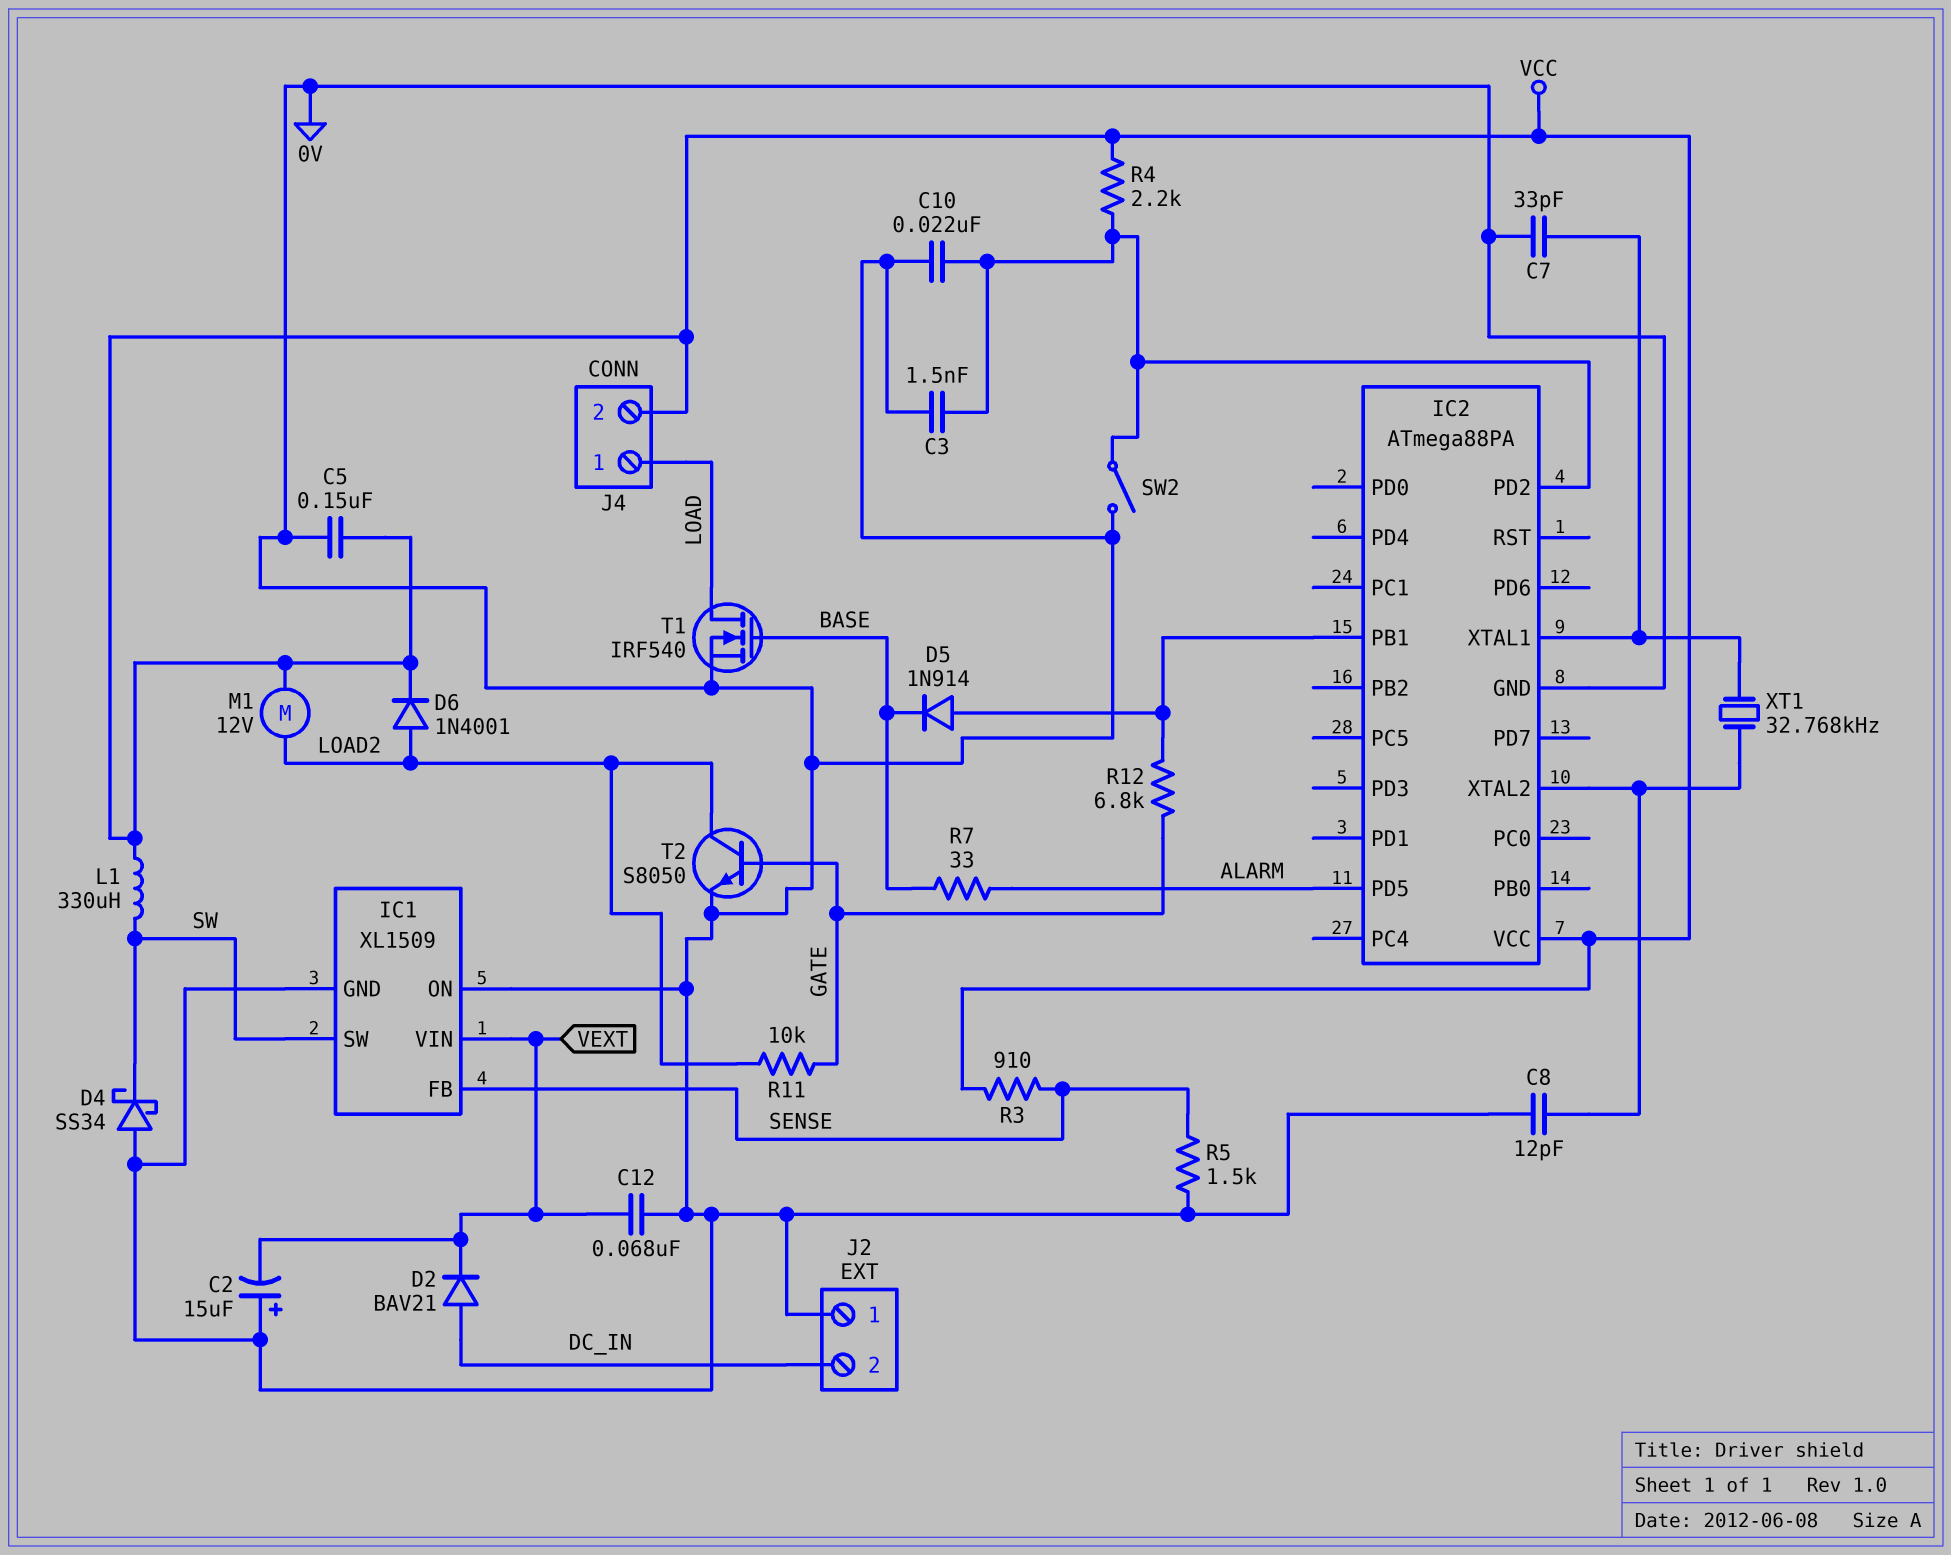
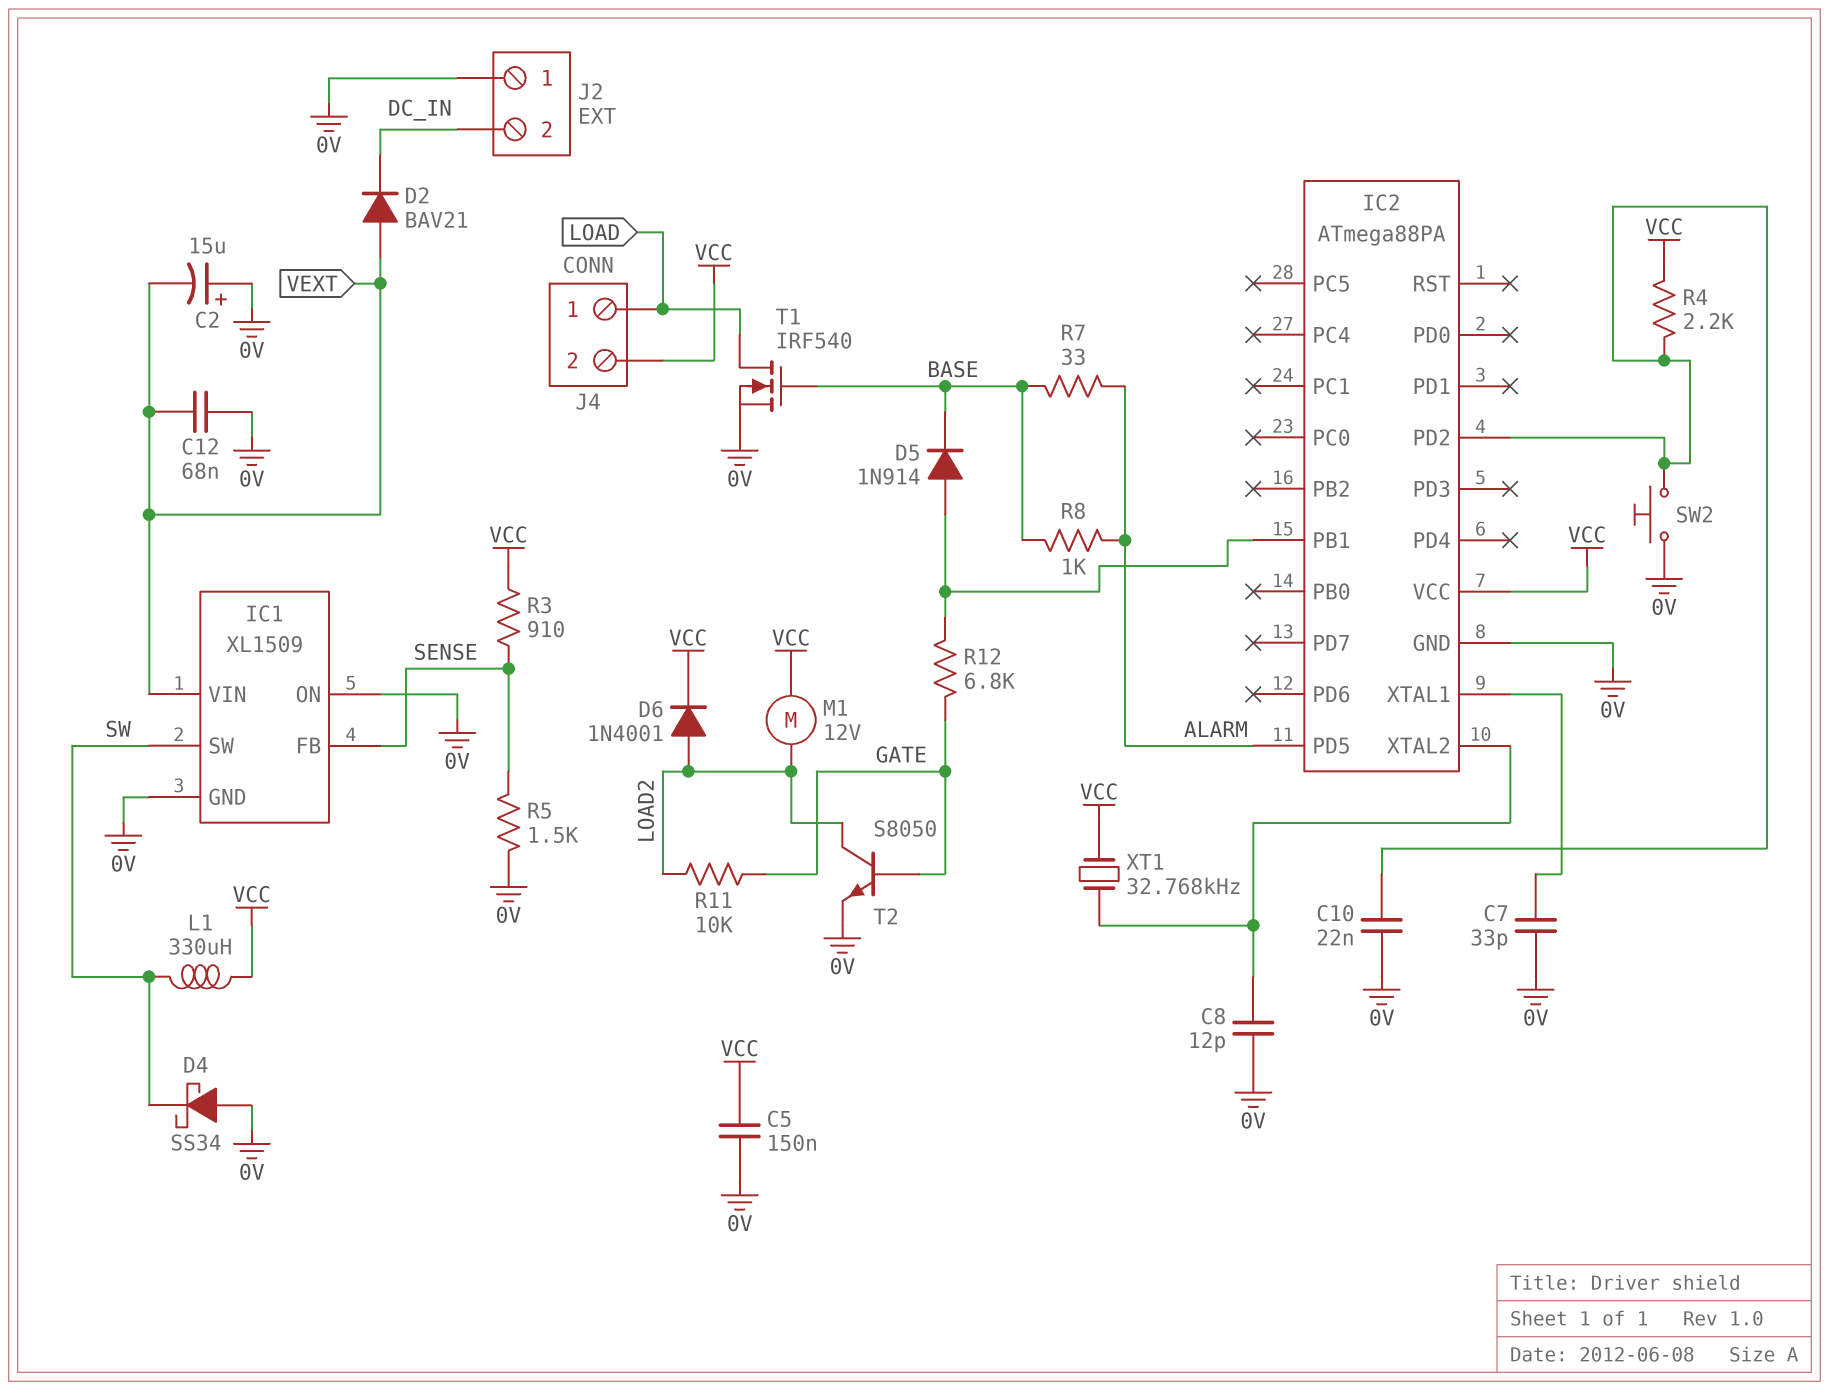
C3: 1.5nF (0V, IC2/PD2) -> none
D2: diode BAV21 (A DC_IN, K VEXT) -> diode BAV21 (A VEXT, K DC_IN)
R8: none -> 1k (ALARM, BASE)
SW2: switch (0V, IC2/PD2) -> button (0V, IC2/PD2)
XT1: 32.768kHz (IC2/XTAL1, IC2/XTAL2) -> 32.768kHz (IC2/XTAL2, VCC)

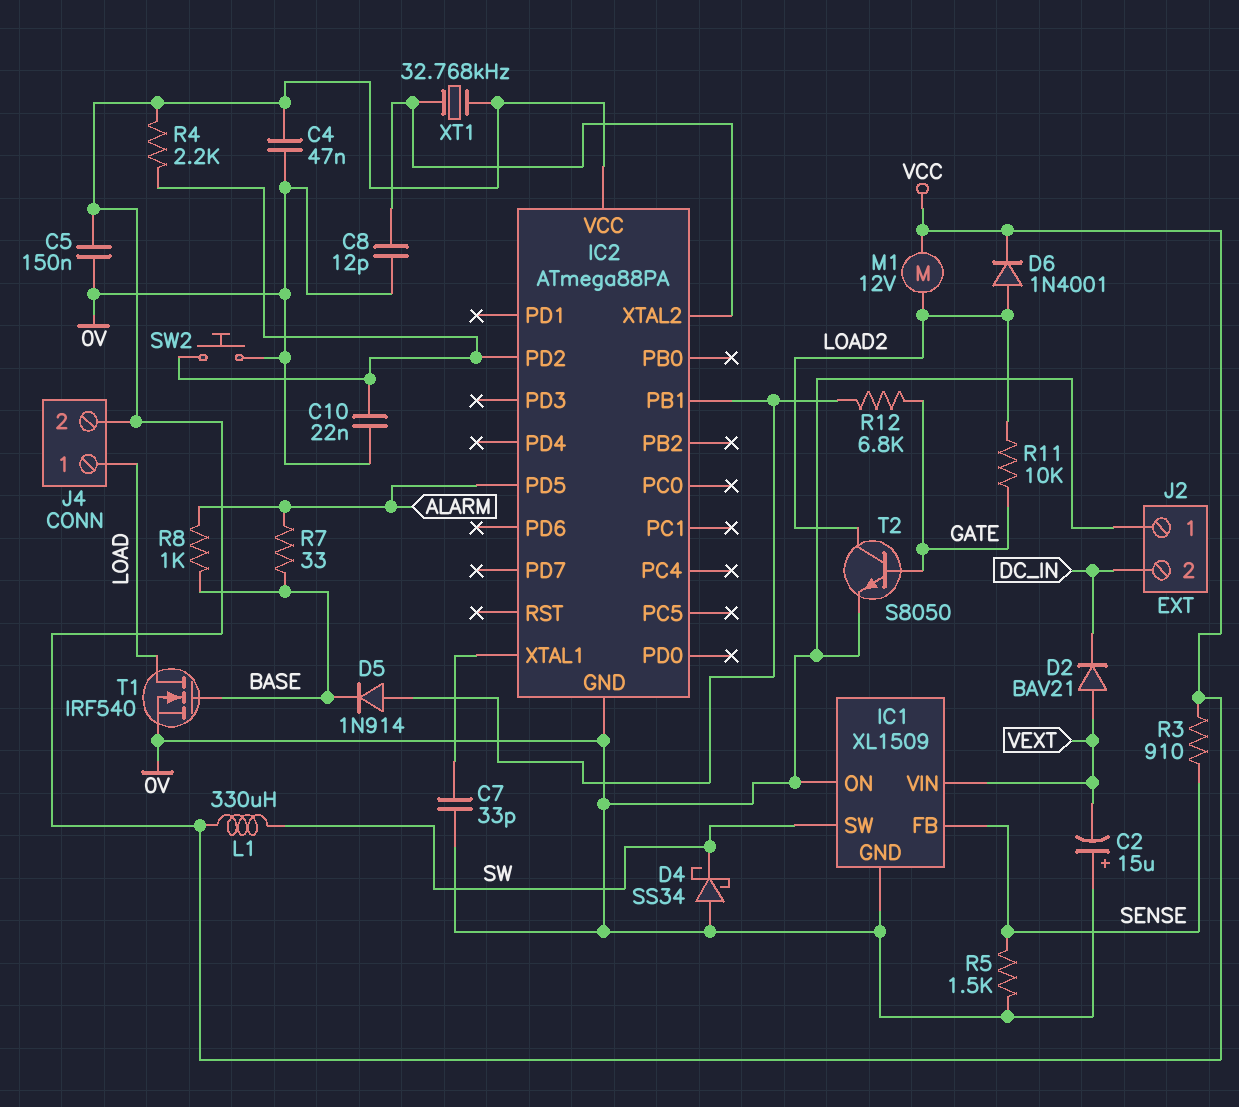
C4: none -> 47nF (0V, VCC)
C12: 68nF (0V, VEXT) -> none

